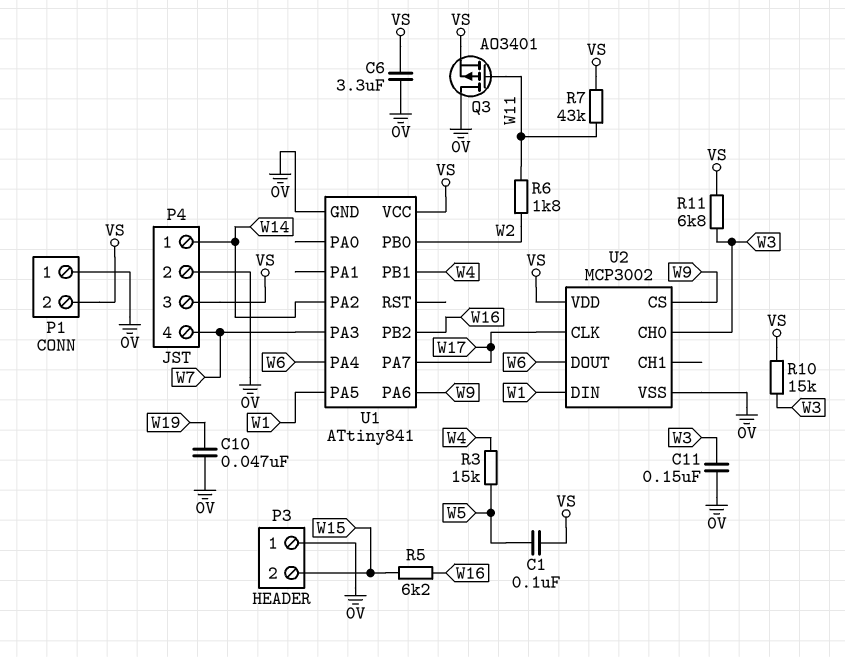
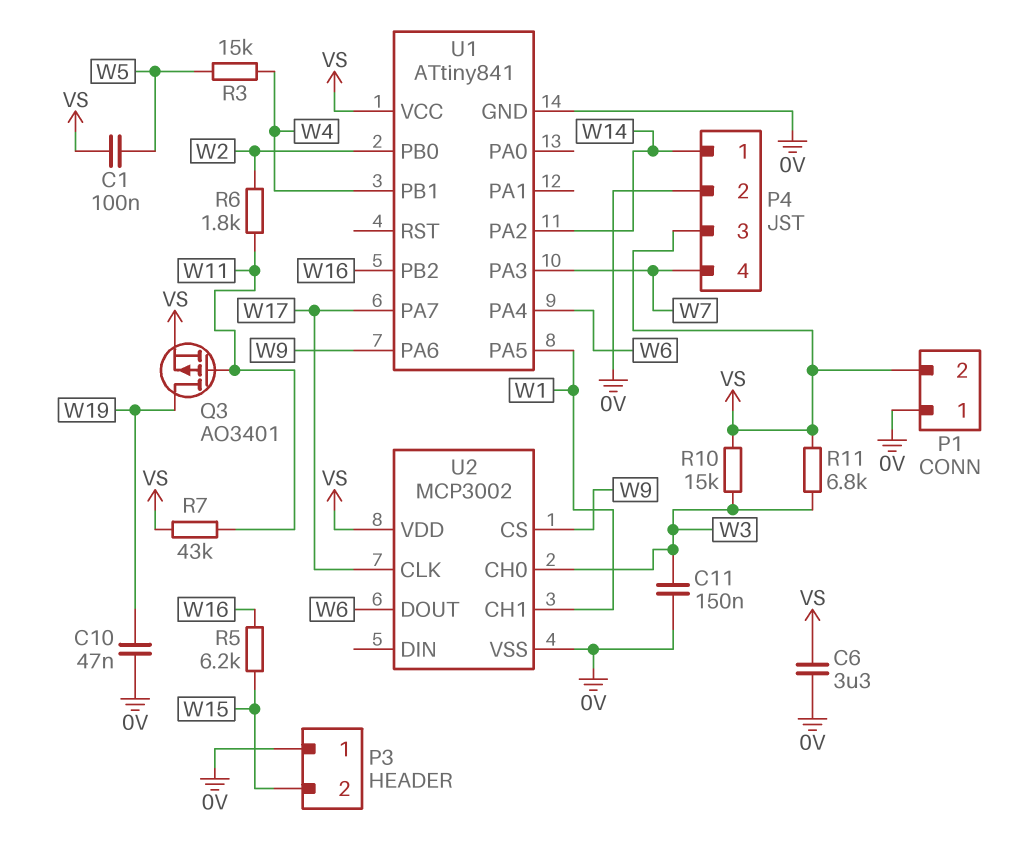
Q3: PMOS AO3401 (G W11, D 0V, S VS) -> PMOS AO3401 (G W11, D W19, S VS)
U2 pin CH1: none -> W1
U2 pin DIN: W1 -> none

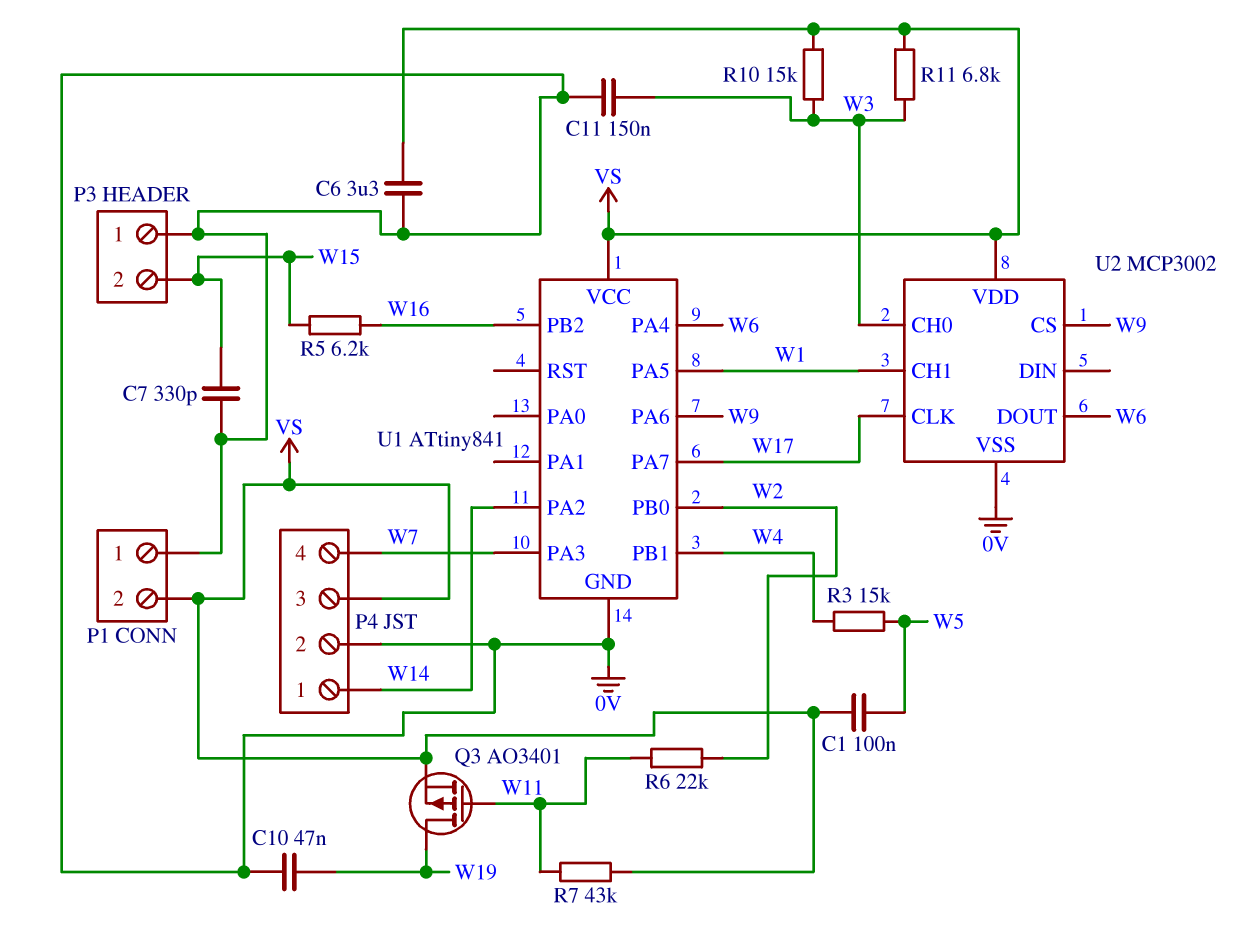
C7: none -> 330pF (0V, W15)
R6: 1.8k (W2, W11) -> 22k (W2, W11)

